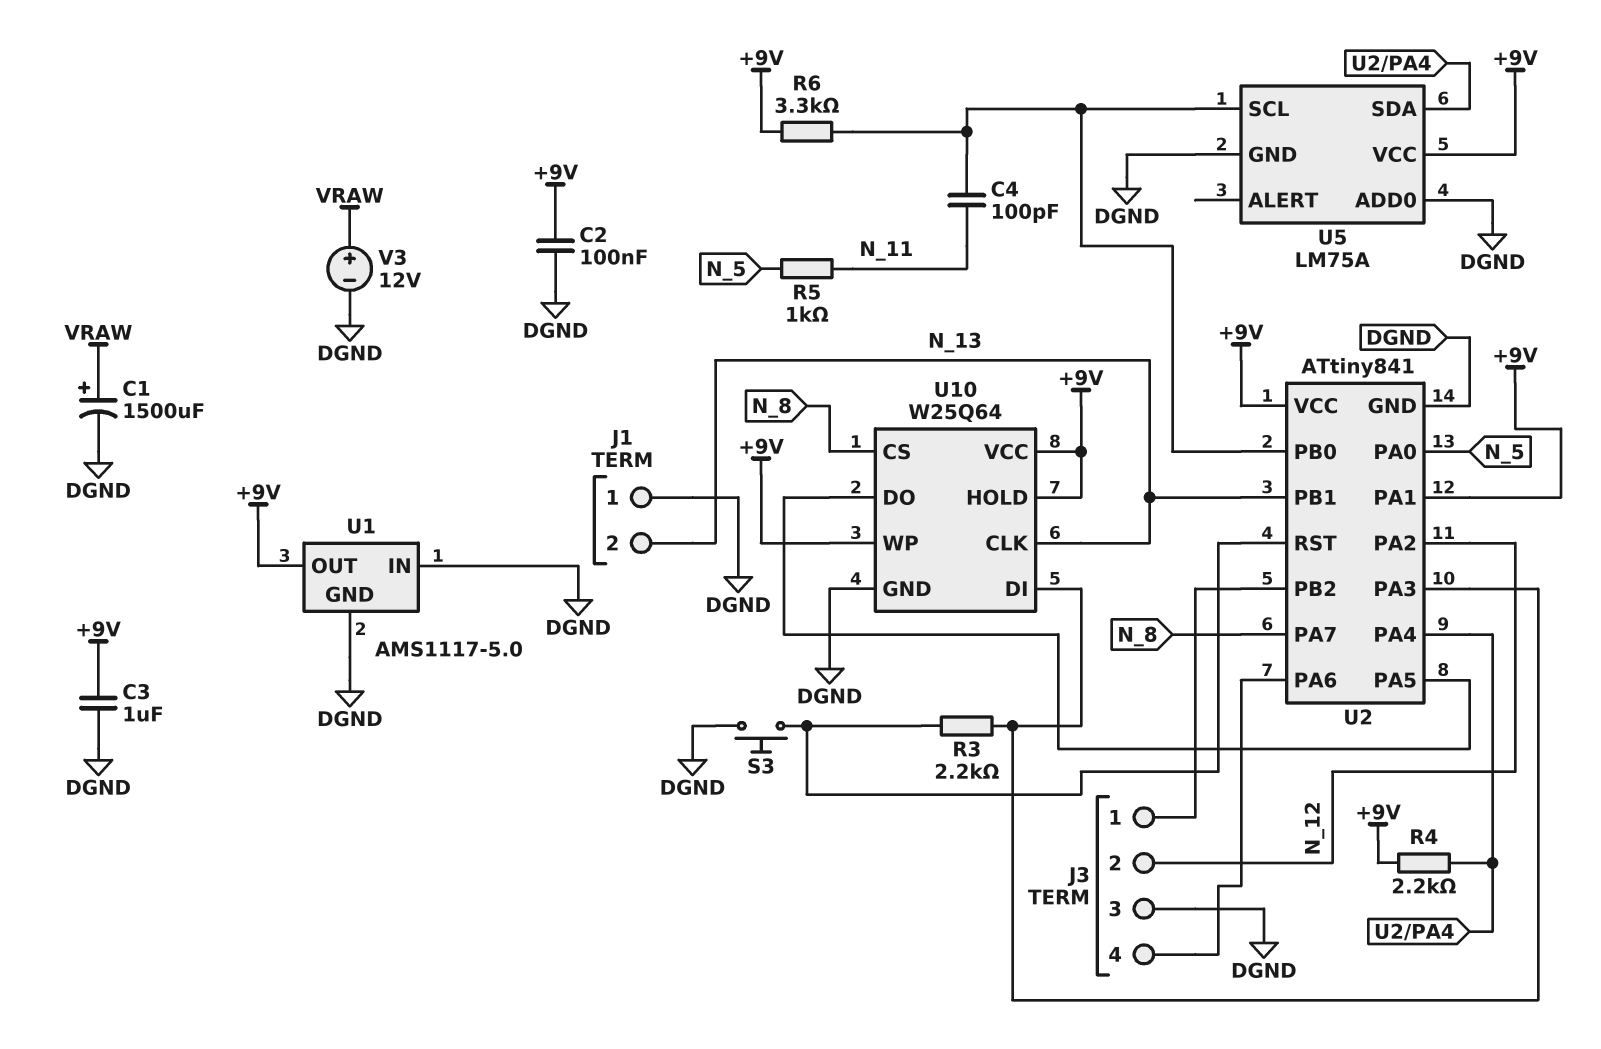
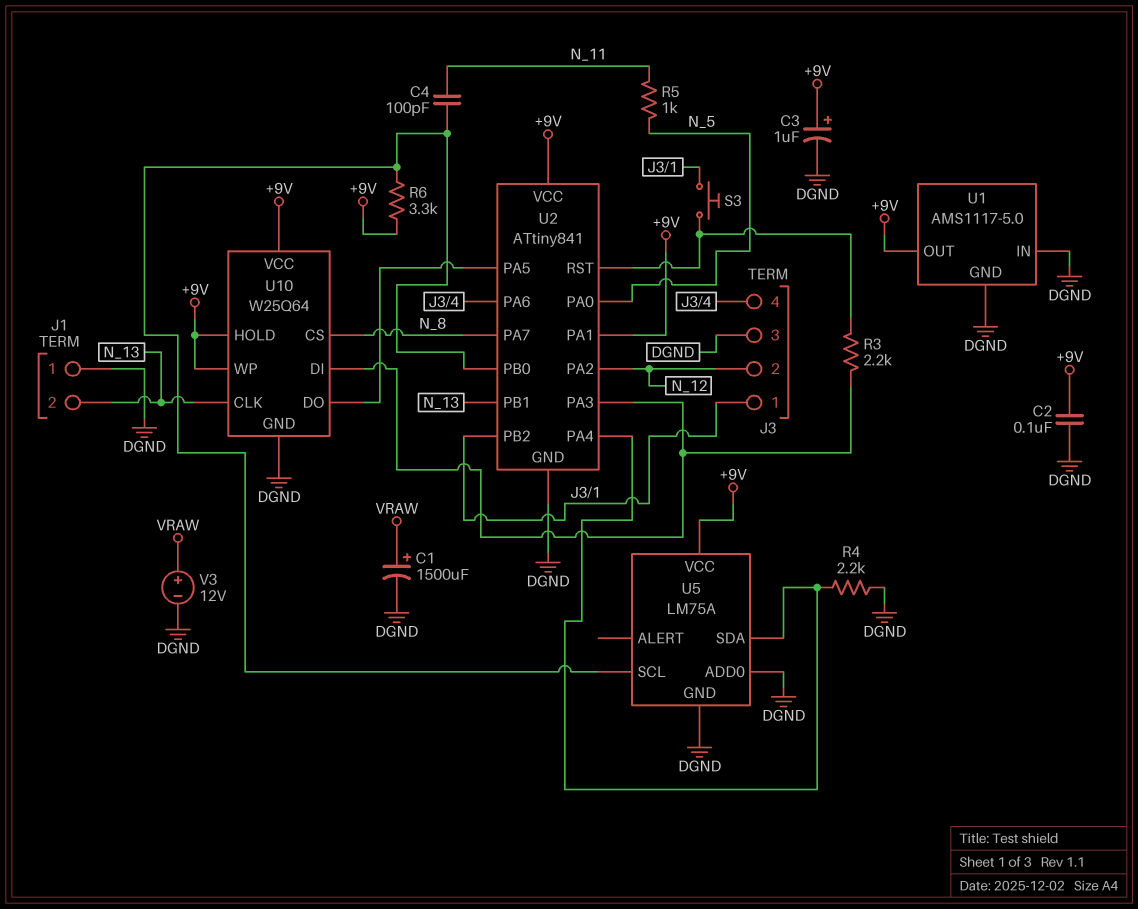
C3: 1uF (+9V, DGND) -> 1uF (plus +9V, minus DGND)
R4: 2.2k (+9V, U2/PA4) -> 2.2k (DGND, U2/PA4)
S3: button (DGND, U2/RST) -> button (J3/1, U2/RST)

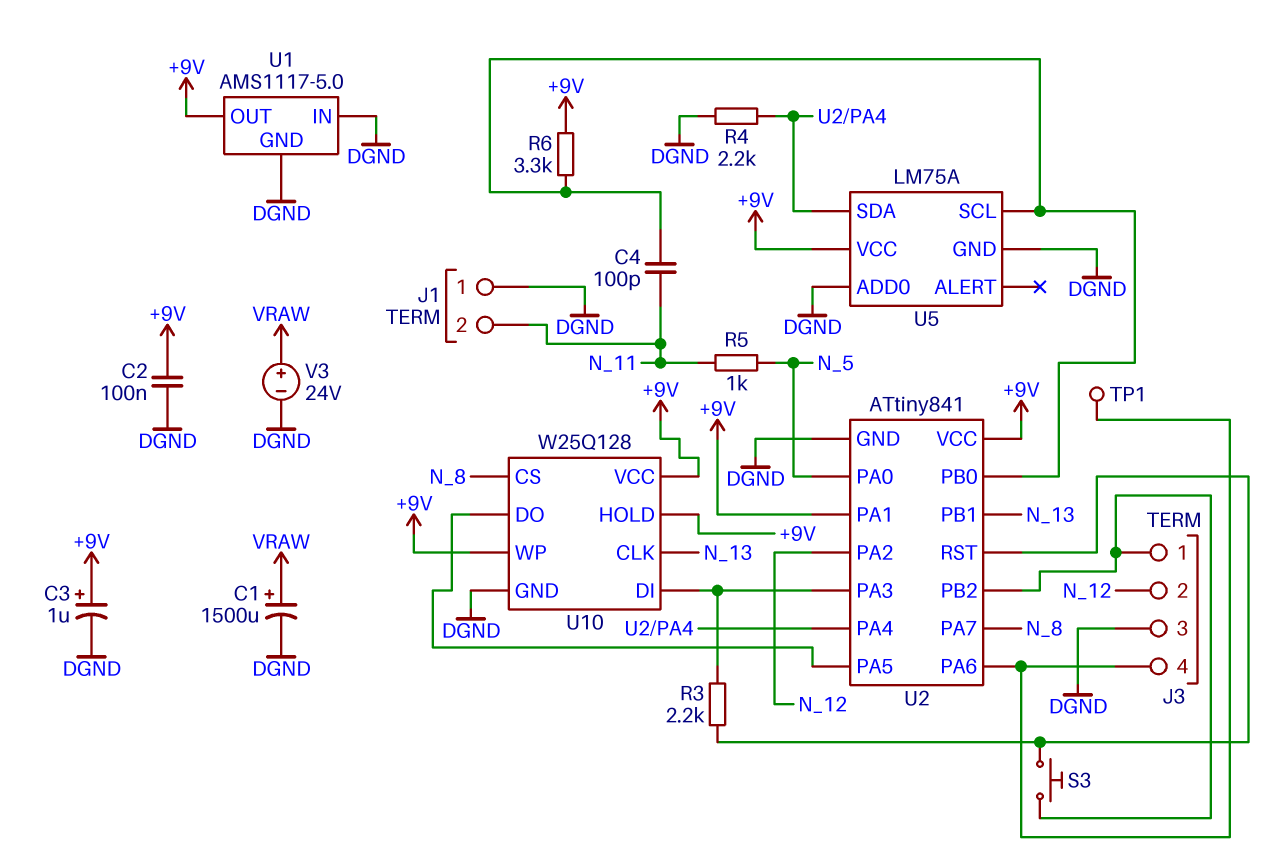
J1 pin 2: N_13 -> N_11
TP1: none -> test point (J3/4)
U10: W25Q64 -> W25Q128
V3: 12V (plus VRAW, minus DGND) -> 24V (plus VRAW, minus DGND)

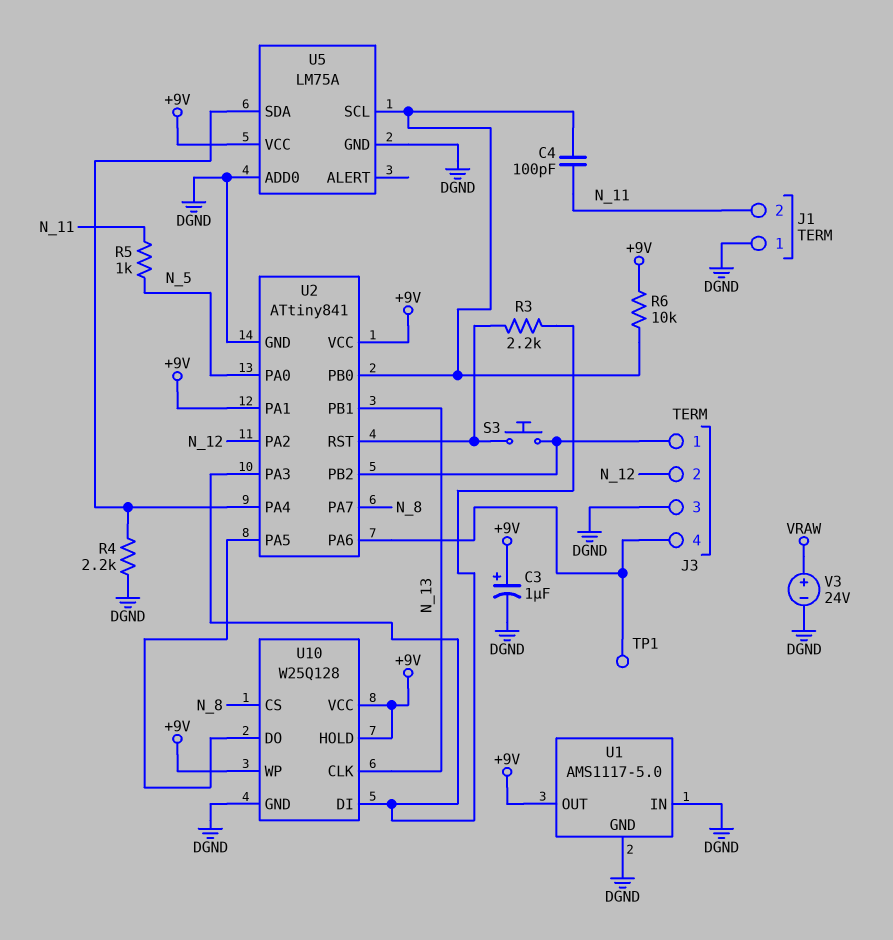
C1: 1500uF (plus VRAW, minus DGND) -> none
C2: 100nF (+9V, DGND) -> none
R6: 3.3k (+9V, U2/PB0) -> 10k (+9V, U2/PB0)

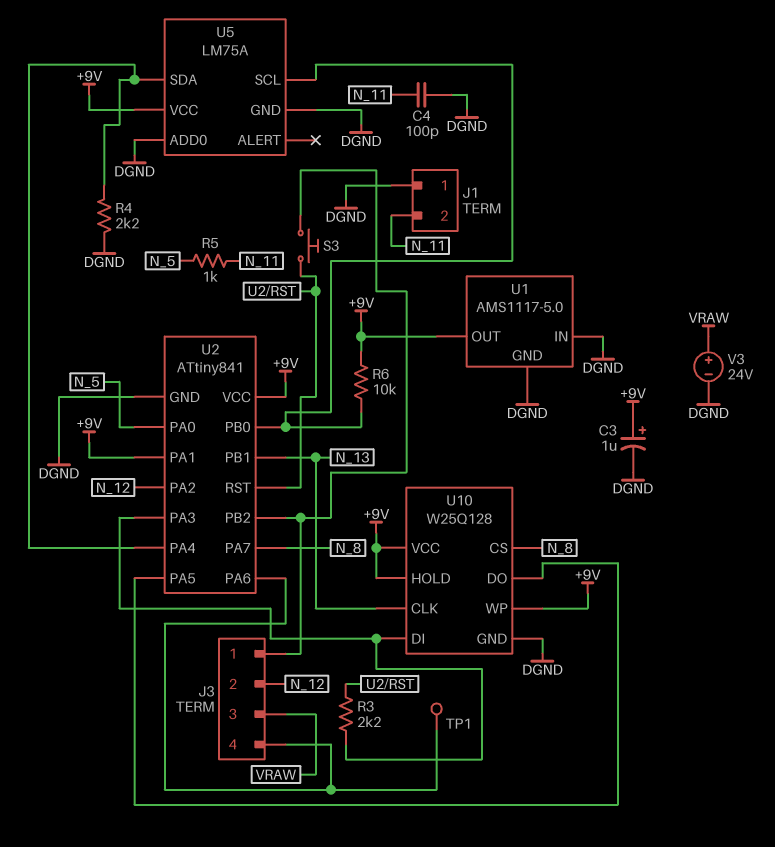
C4: 100pF (N_11, U2/PB0) -> 100pF (DGND, N_11)
J3 pin 3: DGND -> VRAW

